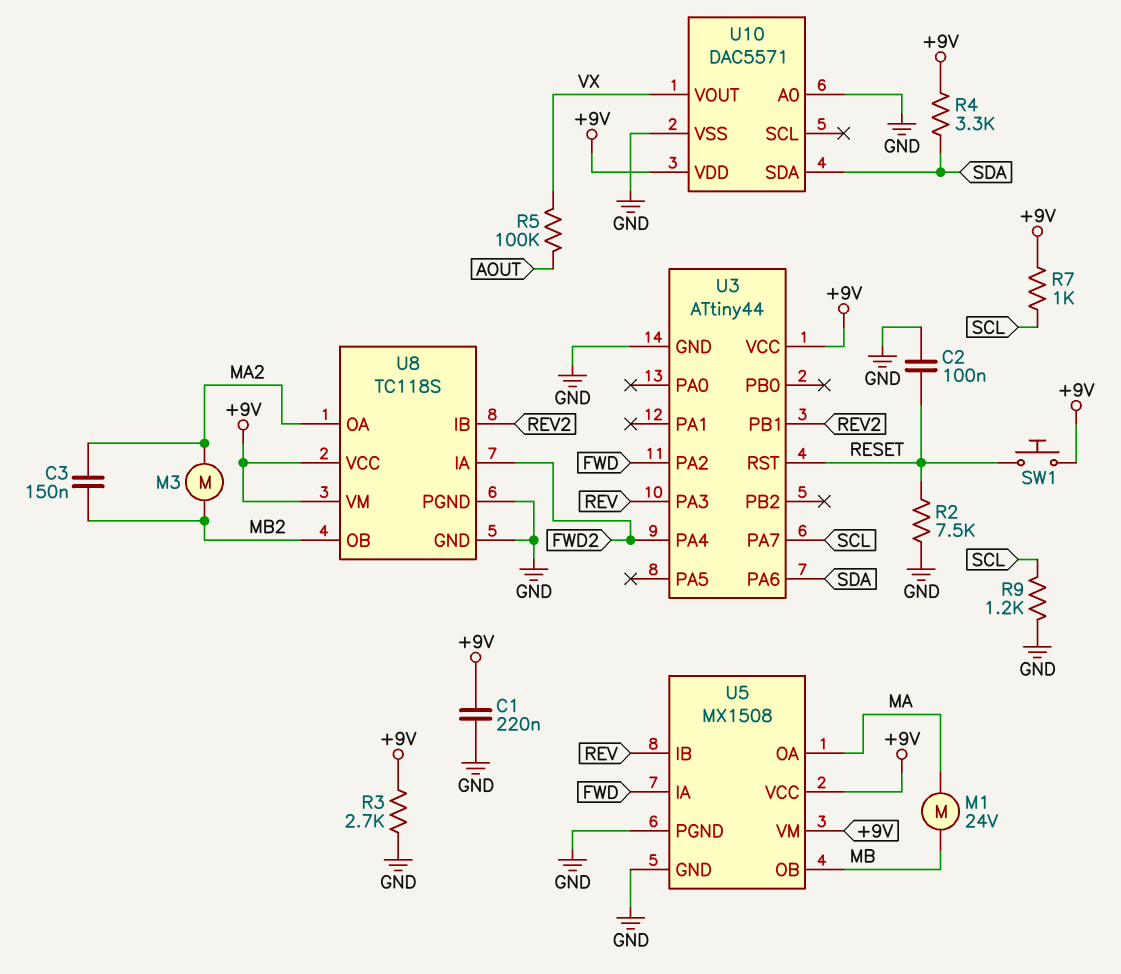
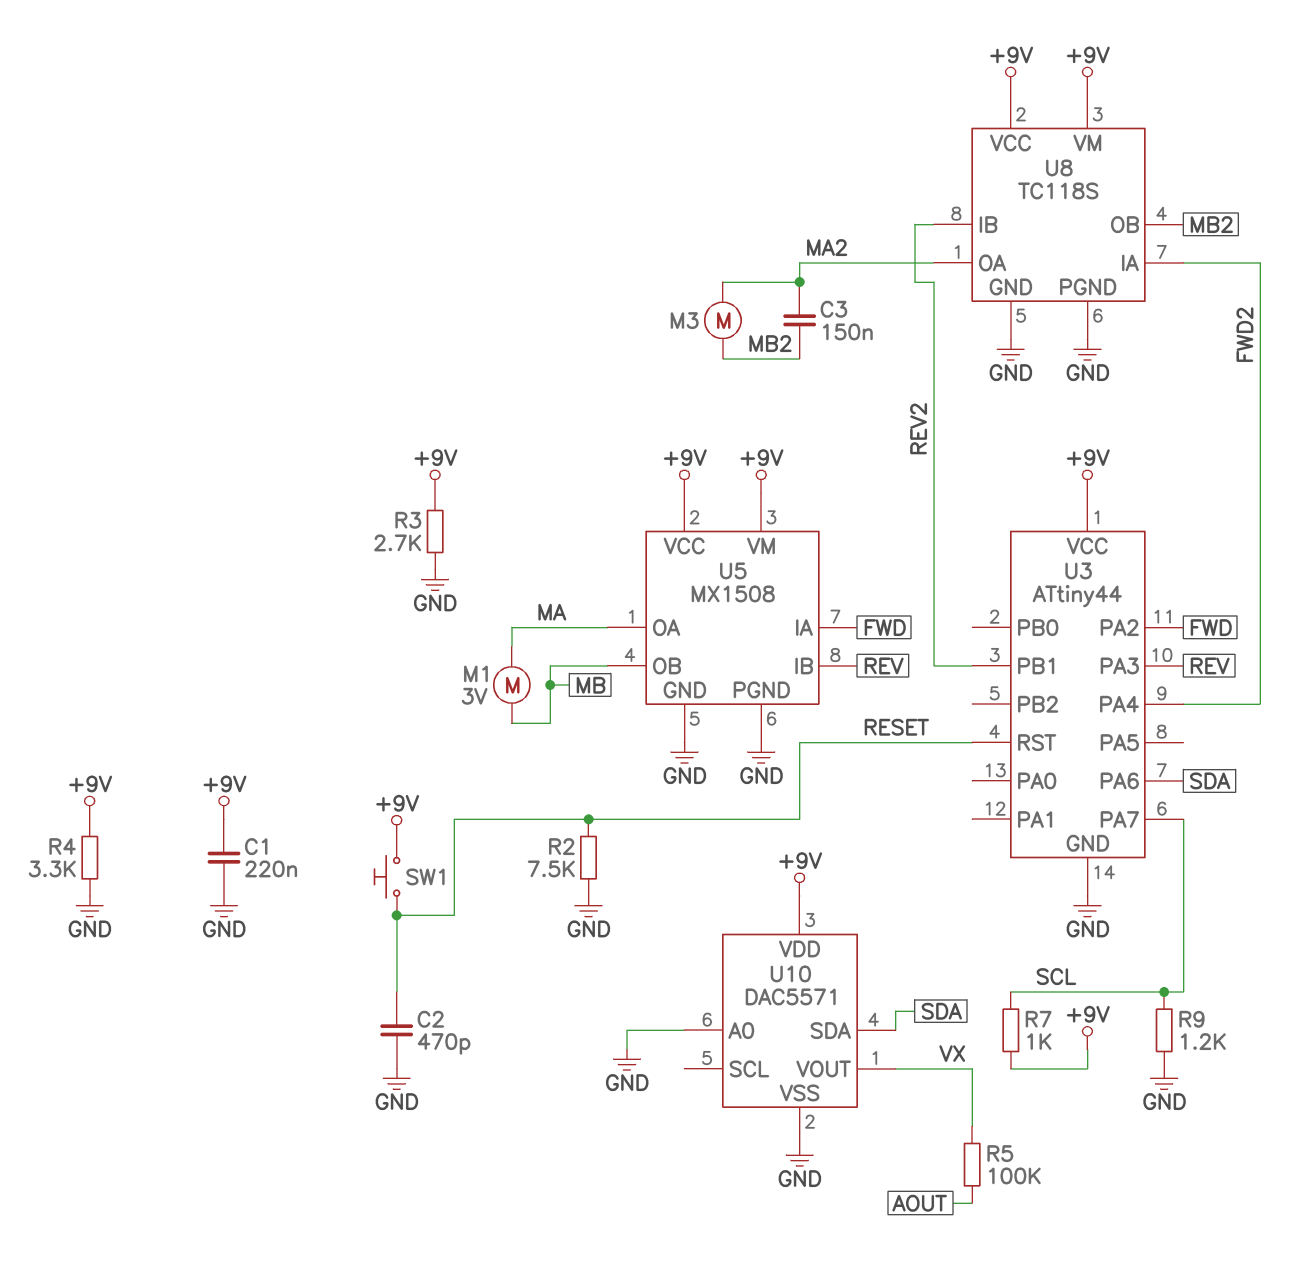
C2: 100nF (GND, RESET) -> 470pF (GND, RESET)
M1: motor 24V (MA, MB) -> motor 3V (MA, MB)
R4: 3.3k (+9V, SDA) -> 3.3k (+9V, GND)

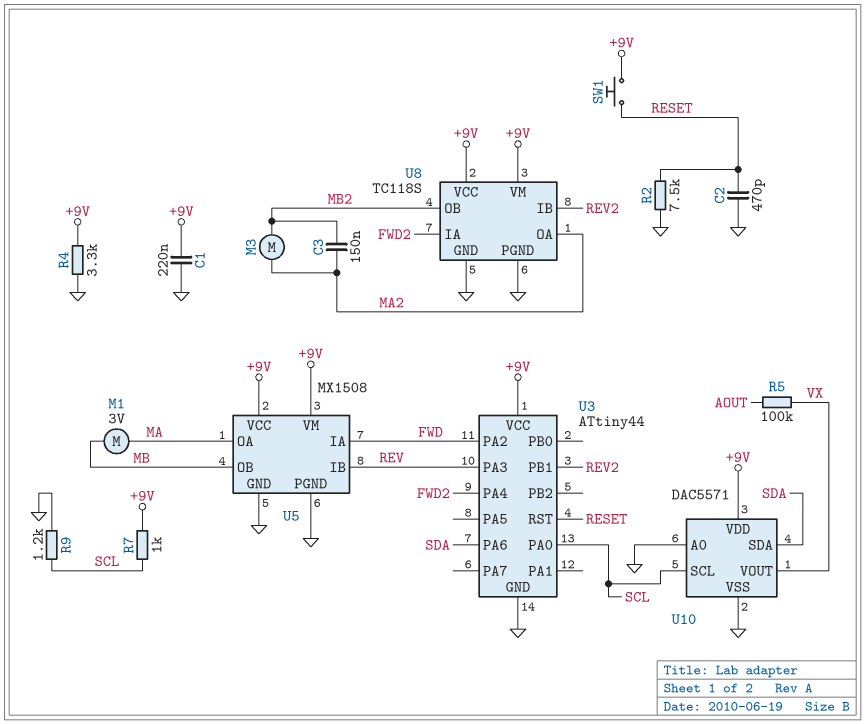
R3: 2.7k (+9V, GND) -> none
U3 pin PA0: none -> SCL
U3 pin PA7: SCL -> none
U10 pin SCL: none -> SCL

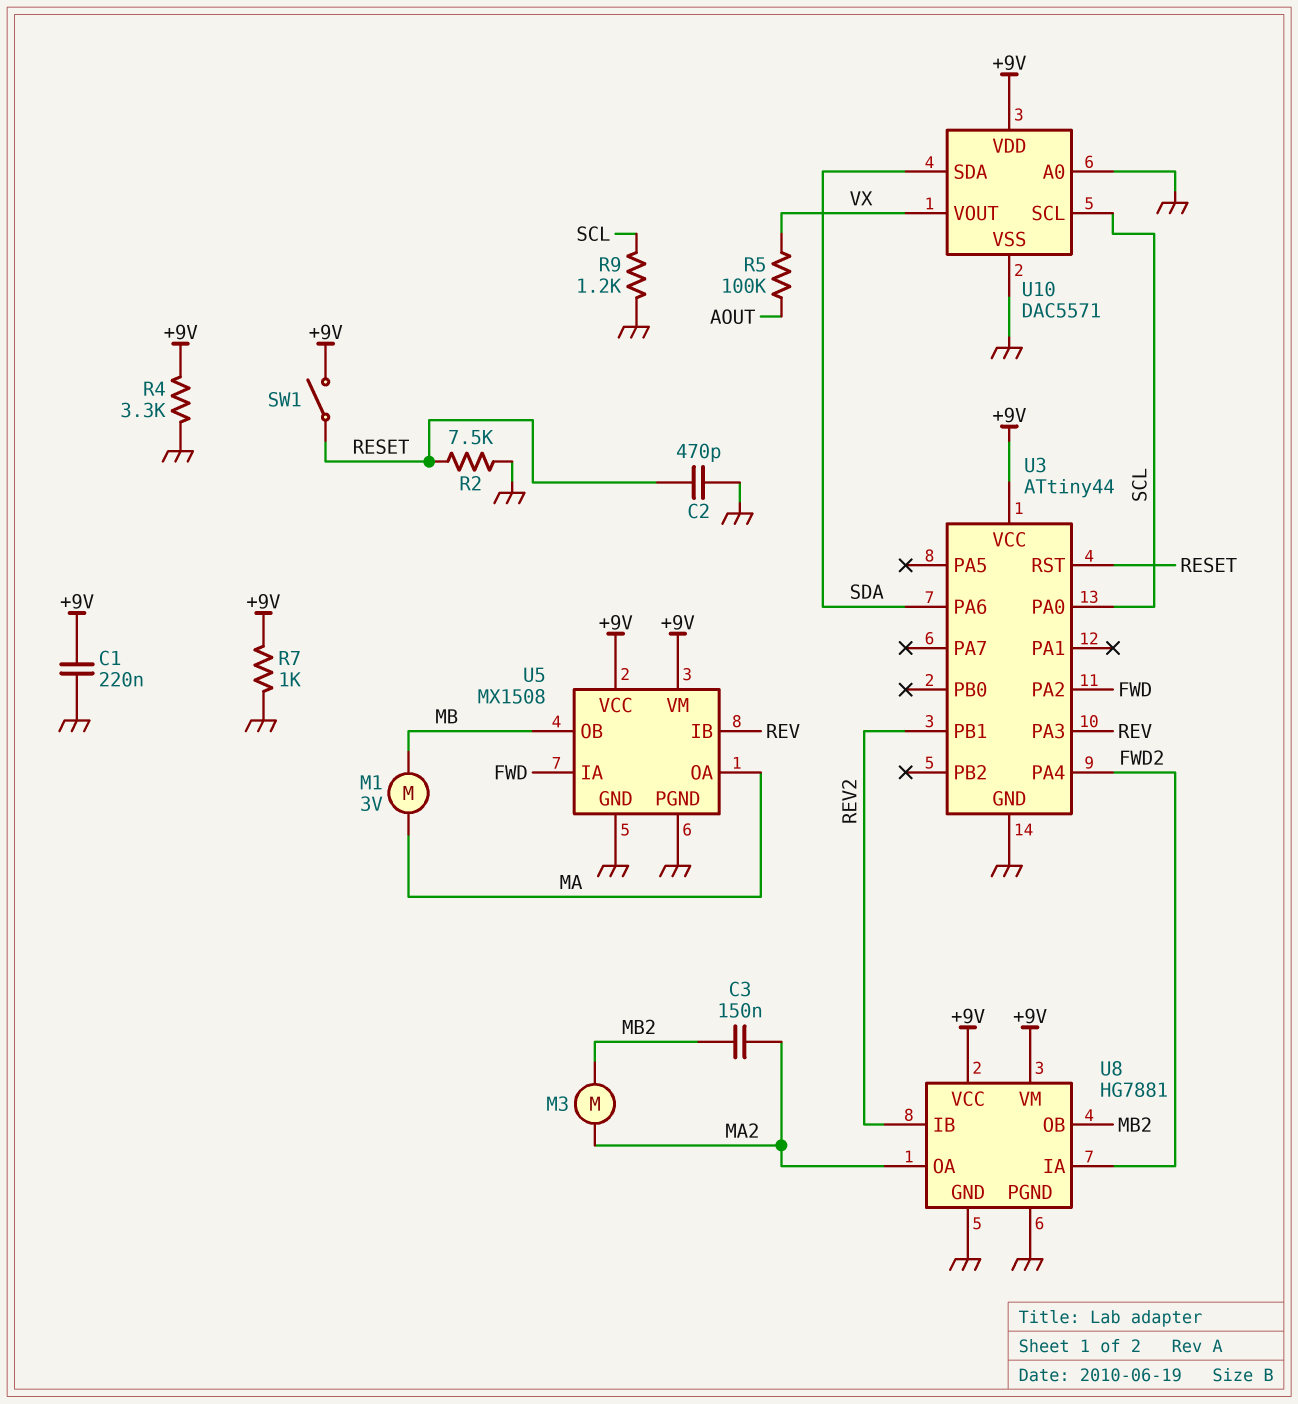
R7: 1k (+9V, SCL) -> 1k (+9V, GND)
SW1: button (+9V, RESET) -> switch (+9V, RESET)
U8: TC118S -> HG7881

